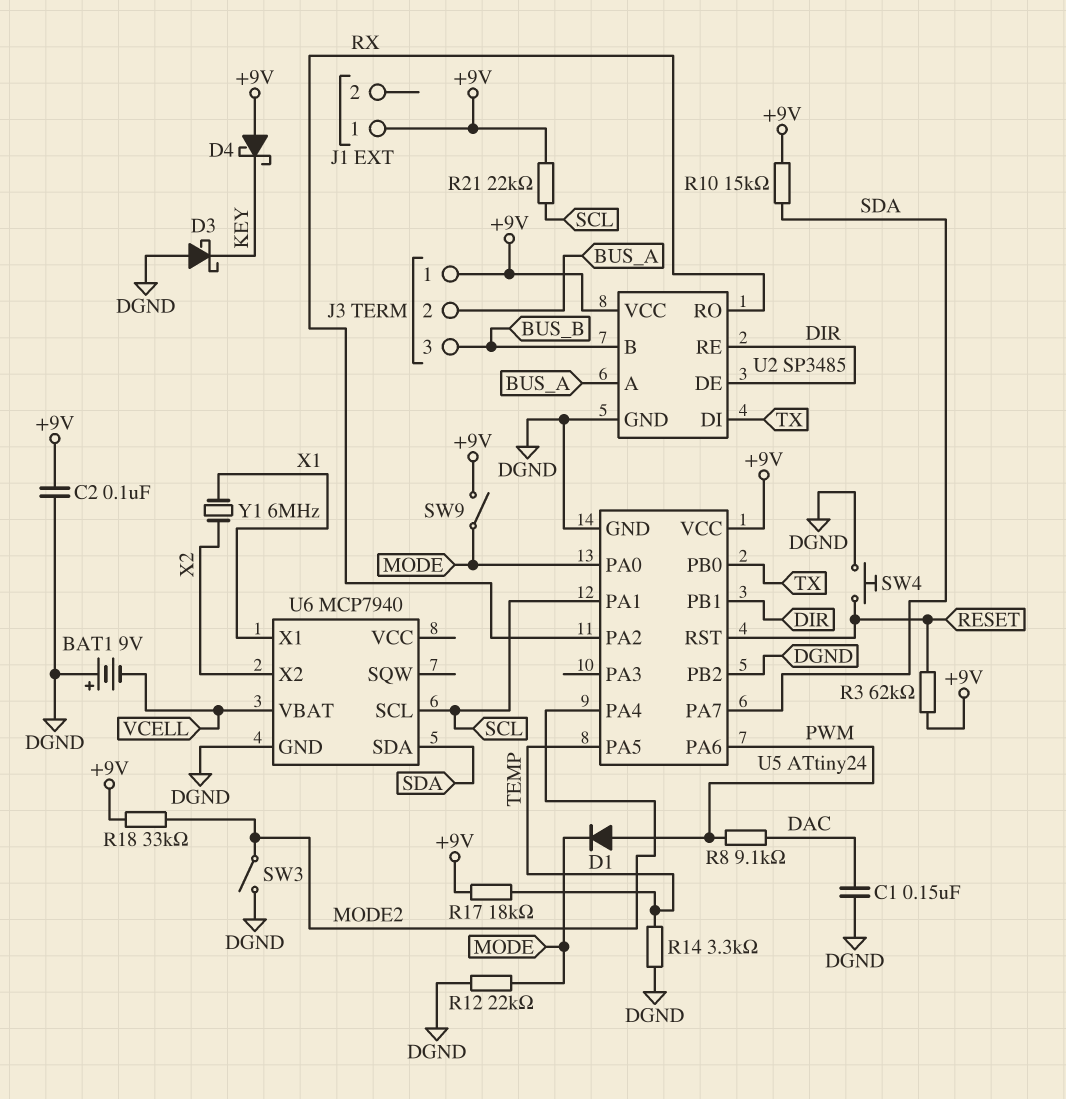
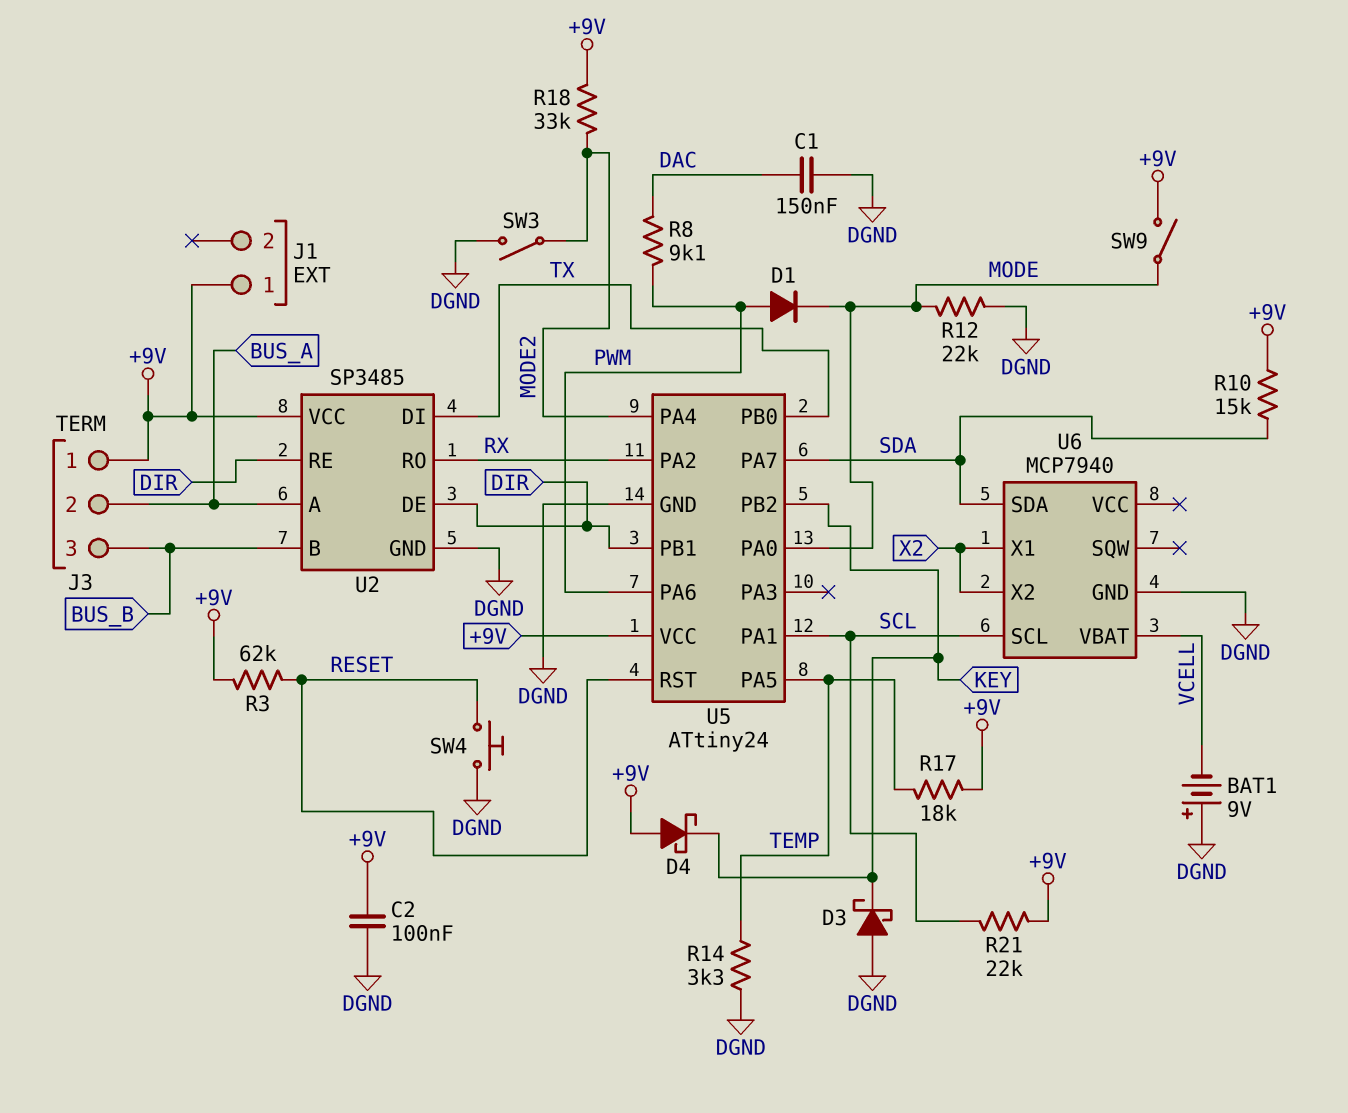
U5 pin PB2: DGND -> KEY
U6 pin X1: X1 -> X2
Y1: 6MHz (X1, X2) -> none

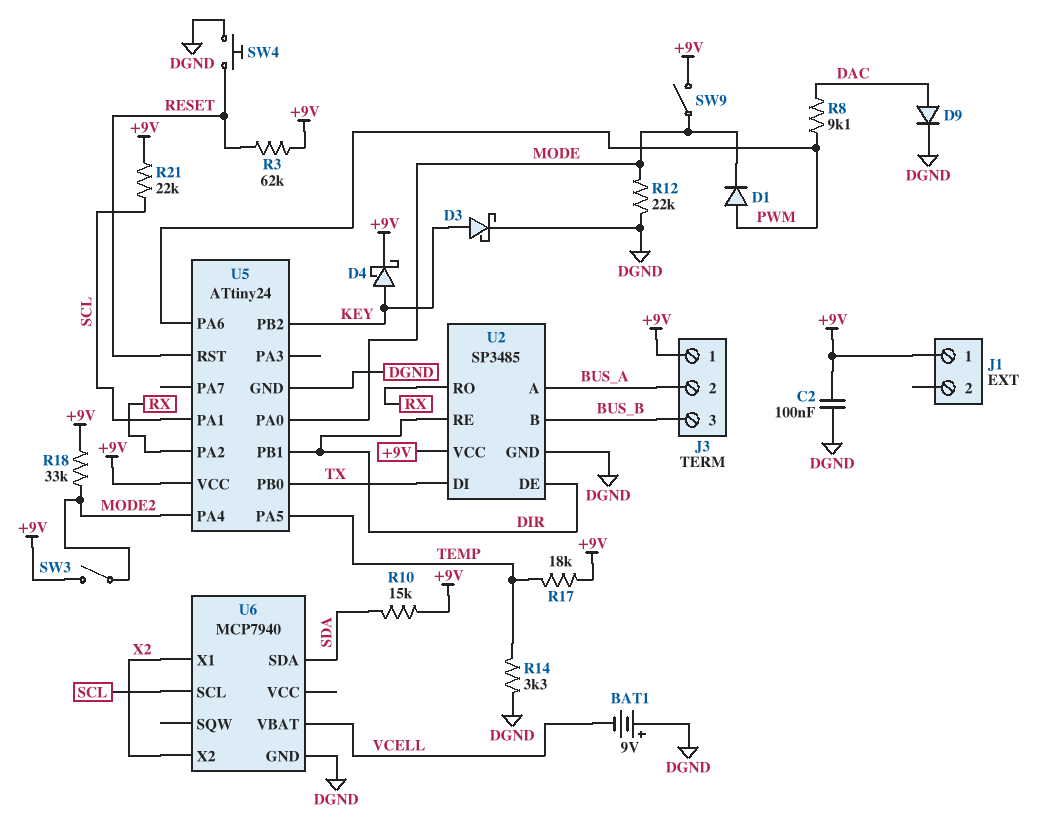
C1: 150nF (DAC, DGND) -> none
D3: schottky (A DGND, K KEY) -> schottky (A KEY, K DGND)
D4: schottky (A +9V, K KEY) -> schottky (A KEY, K +9V)
D9: none -> diode (A DAC, K DGND)
SW3: switch (DGND, MODE2) -> switch (+9V, MODE2)
U5 pin PA7: SDA -> none

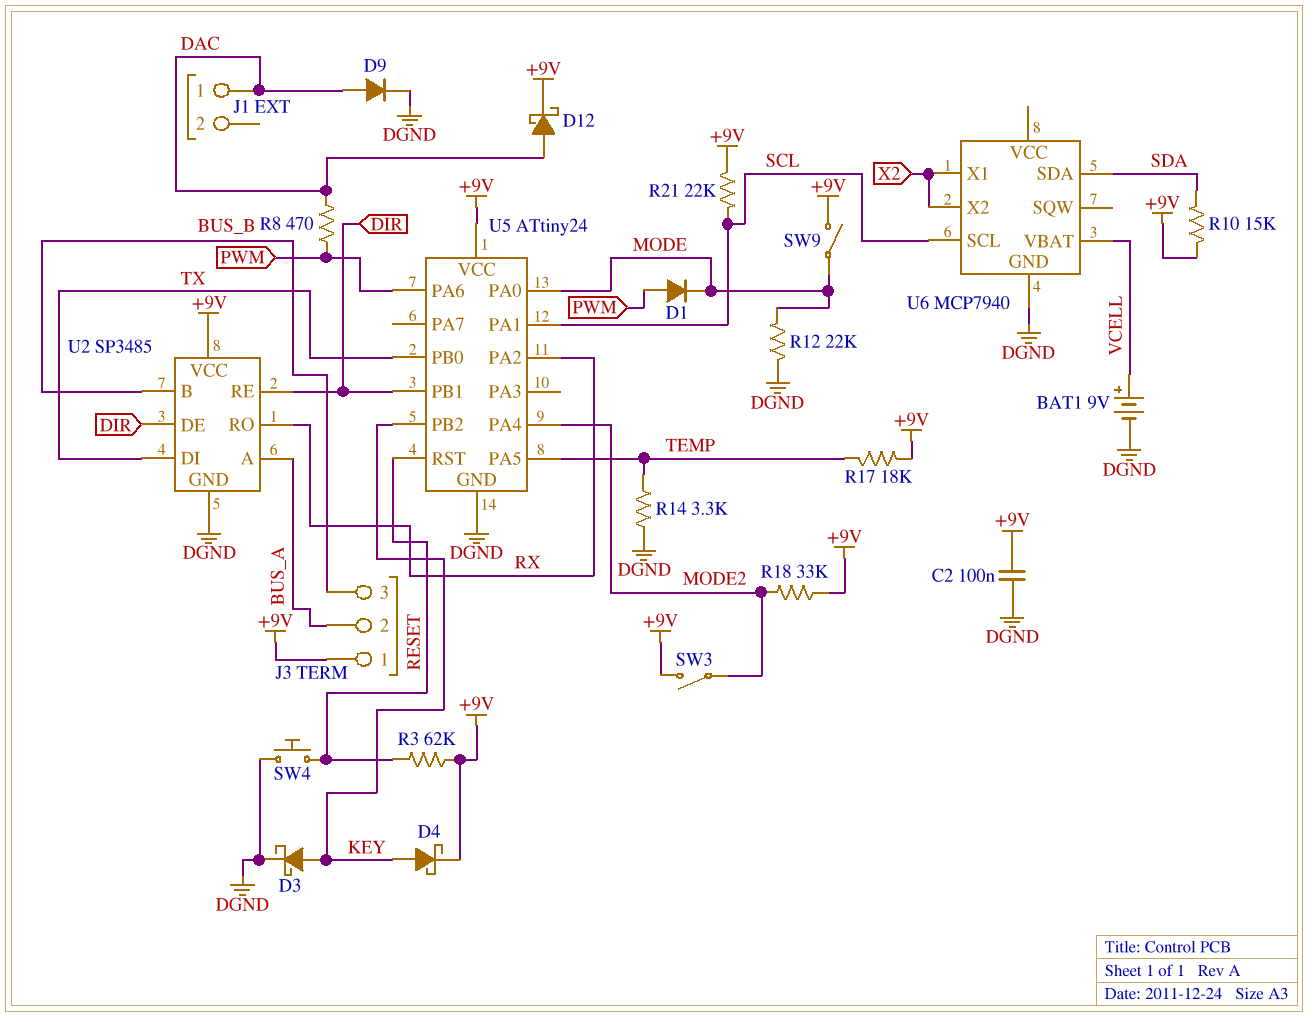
BAT1: 9V (plus DGND, minus VCELL) -> 9V (plus VCELL, minus DGND)
D12: none -> schottky (A DAC, K +9V)
J1 pin 1: +9V -> DAC
R8: 9.1k (DAC, PWM) -> 470 (DAC, PWM)

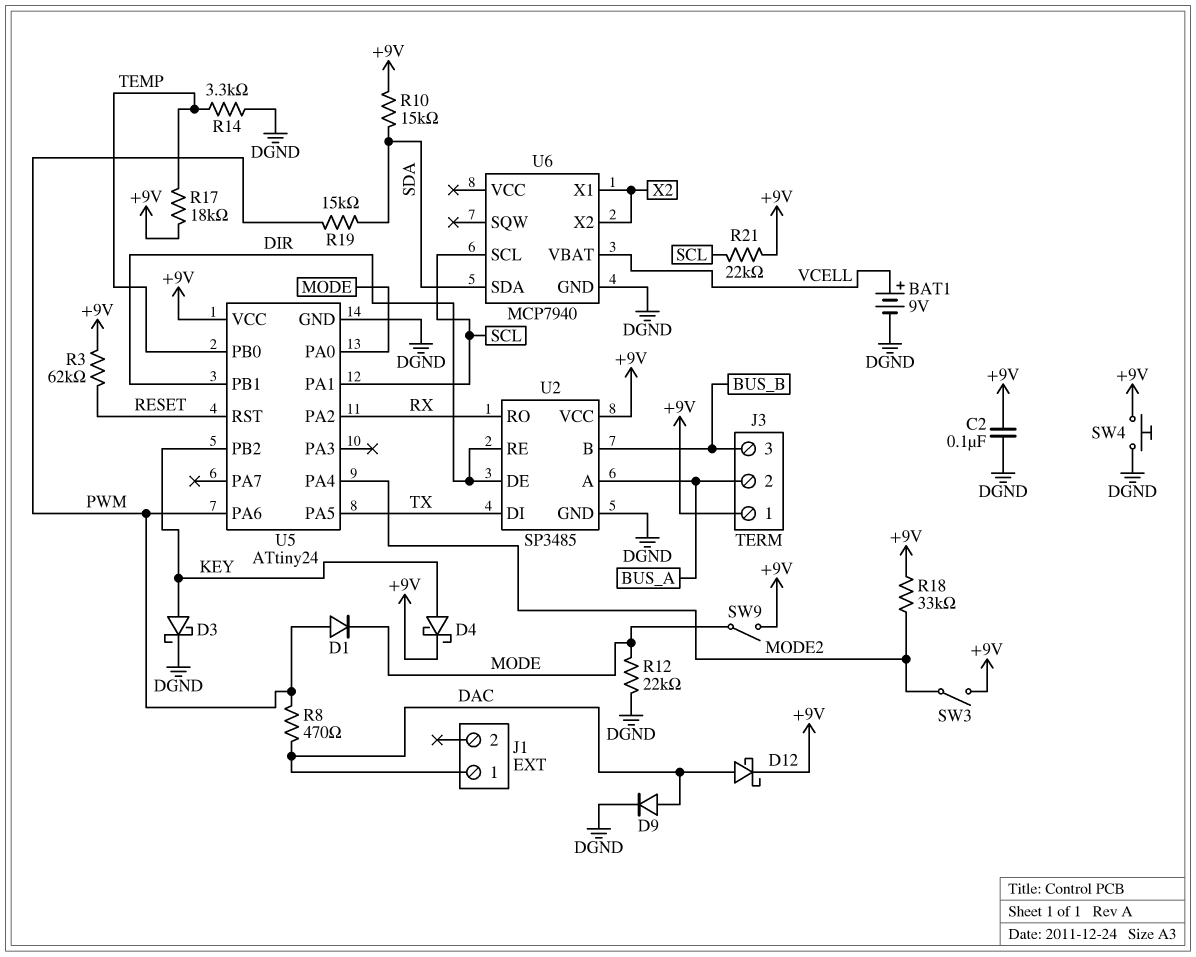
R19: none -> 15k (PWM, SDA)
SW4: button (DGND, RESET) -> button (+9V, DGND)
U5 pin PA5: TEMP -> TX
U5 pin PB0: TX -> TEMP

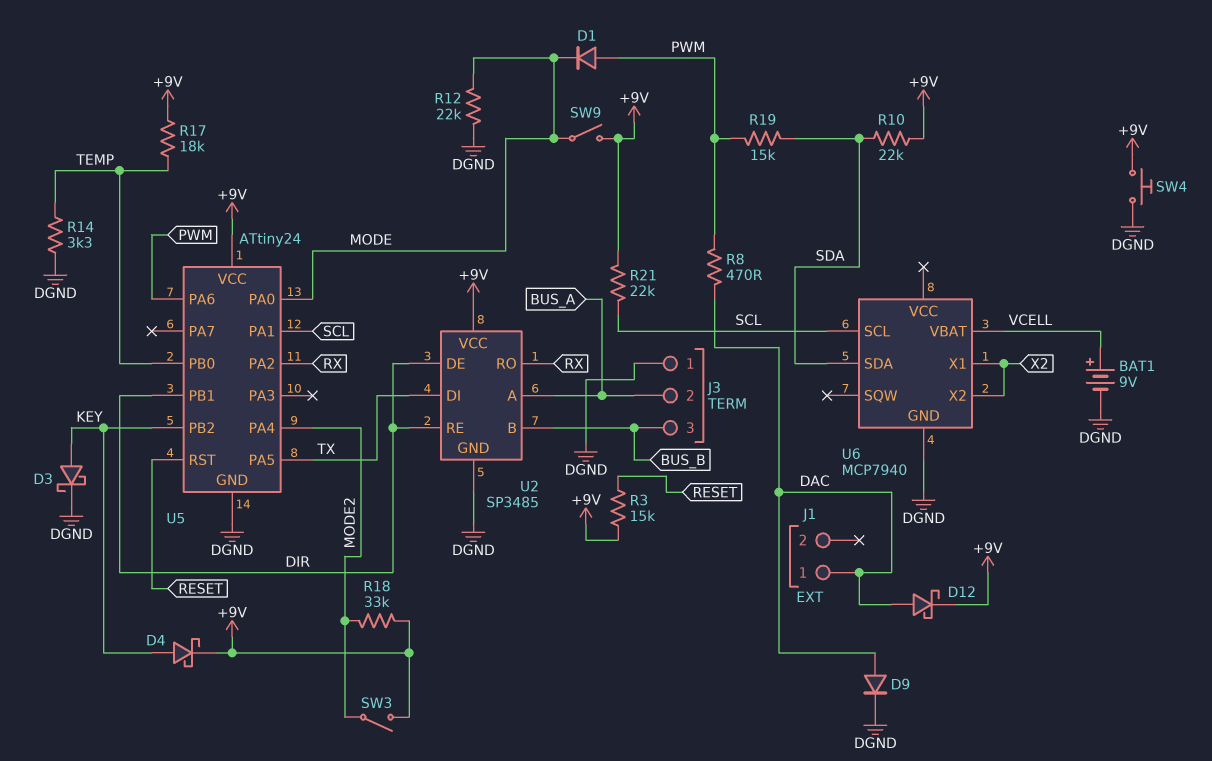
C2: 100nF (+9V, DGND) -> none
J3 pin 1: +9V -> DGND
R3: 62k (+9V, RESET) -> 15k (+9V, RESET)
R10: 15k (+9V, SDA) -> 22k (+9V, SDA)

